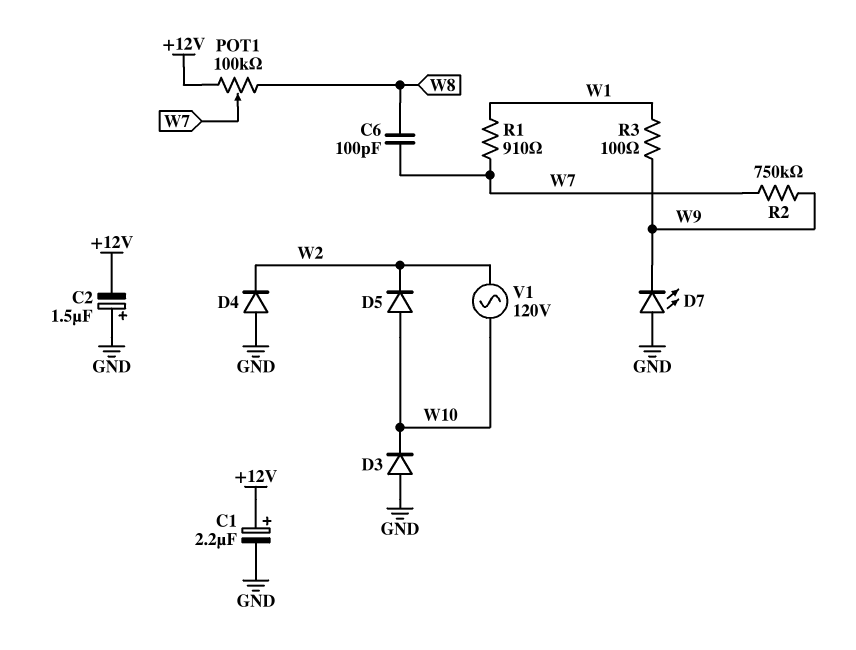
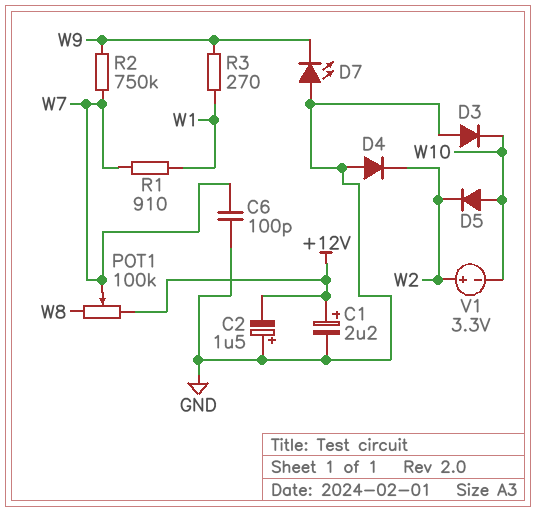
C6: 100pF (W7, W8) -> 100pF (GND, W7)
R3: 100 (W1, W9) -> 270 (W1, W9)
V1: AC 120V (W2, W10) -> 3.3V (plus W2, minus W10)

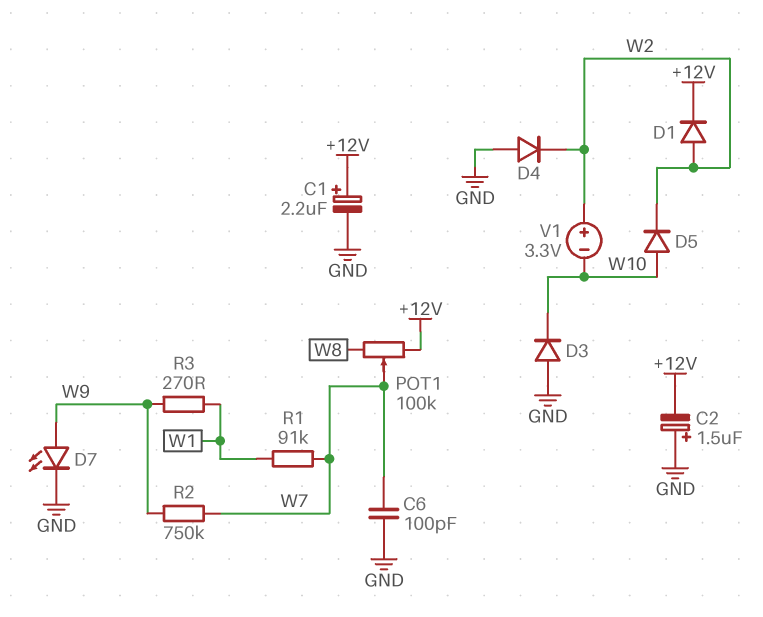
D1: none -> diode (A W2, K +12V)
D7: LED (A GND, K W9) -> LED (A W9, K GND)
R1: 910 (W1, W7) -> 91k (W1, W7)

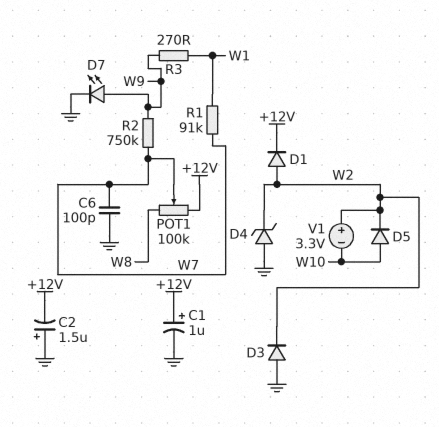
C1: 2.2uF (plus +12V, minus GND) -> 1uF (plus +12V, minus GND)
D3: diode (A GND, K W10) -> diode (A GND, K W2)
D4: diode (A GND, K W2) -> zener (A GND, K W2)

